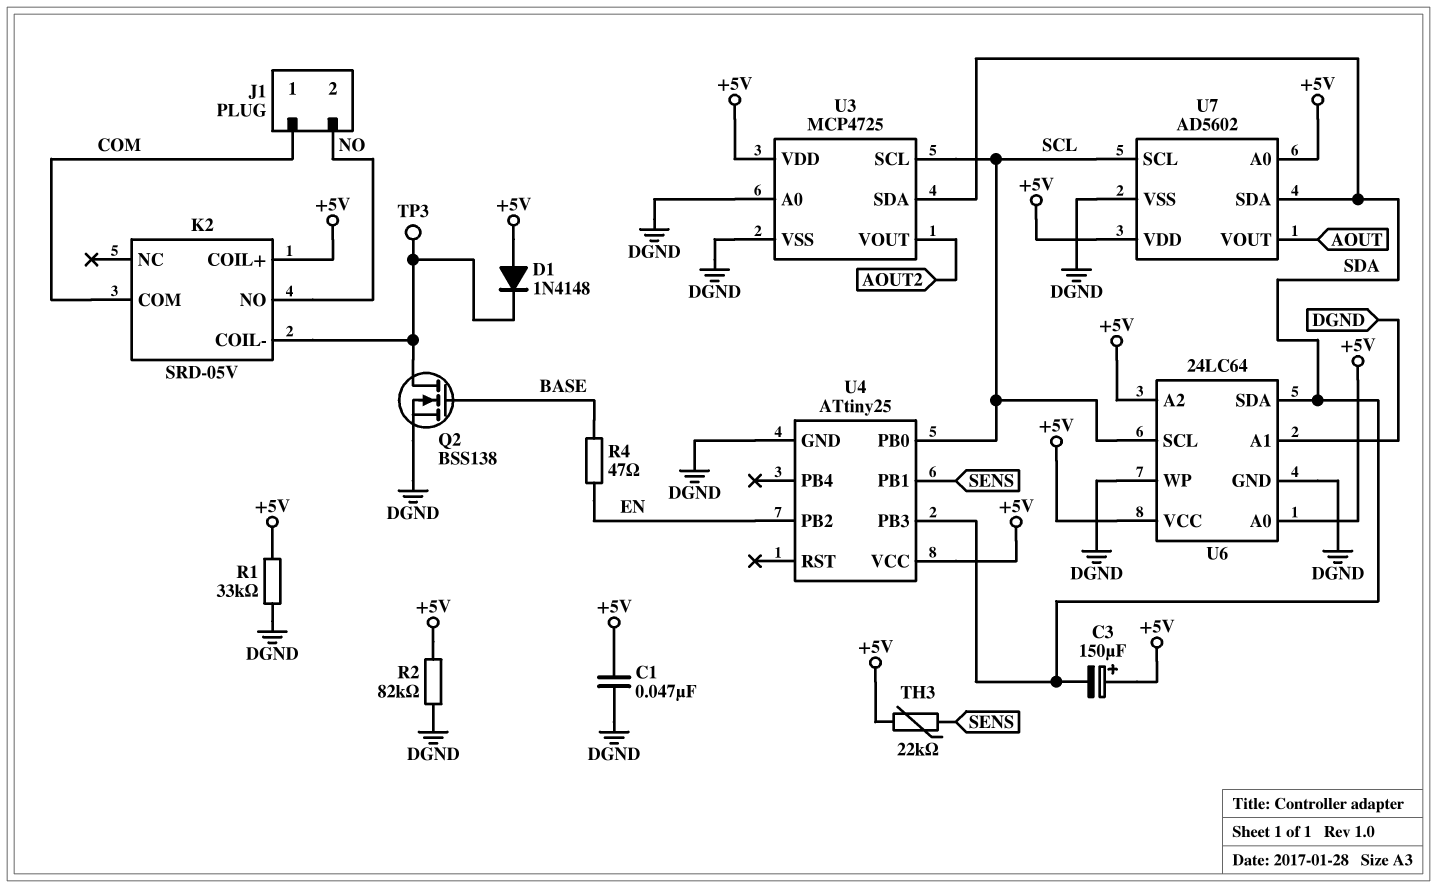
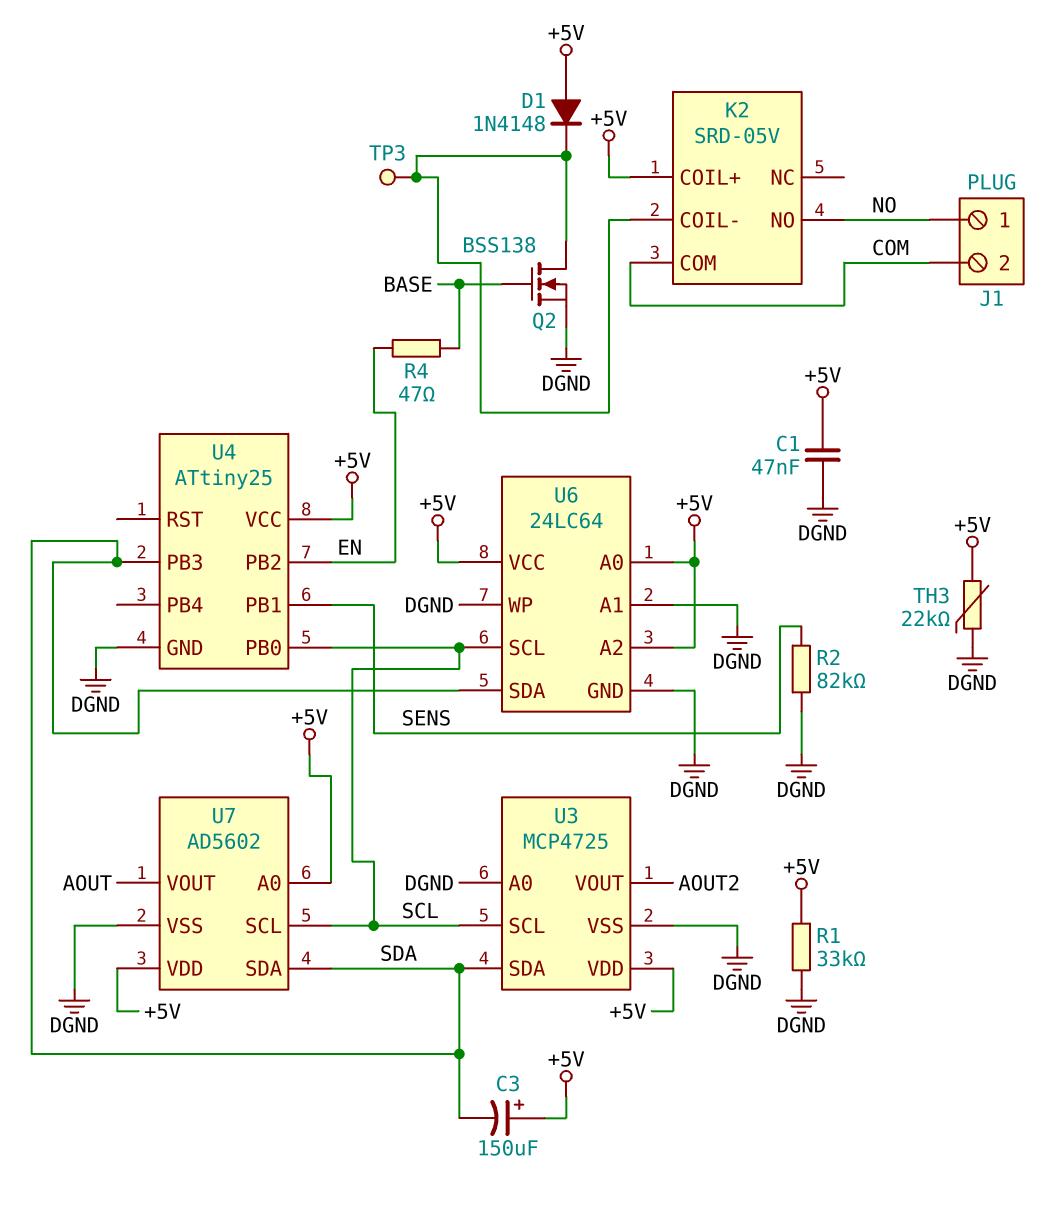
J1 pin 1: COM -> NO
J1 pin 2: NO -> COM
R2: 82k (+5V, DGND) -> 82k (DGND, SENS)
TH3: 22k (+5V, SENS) -> 22k (+5V, DGND)

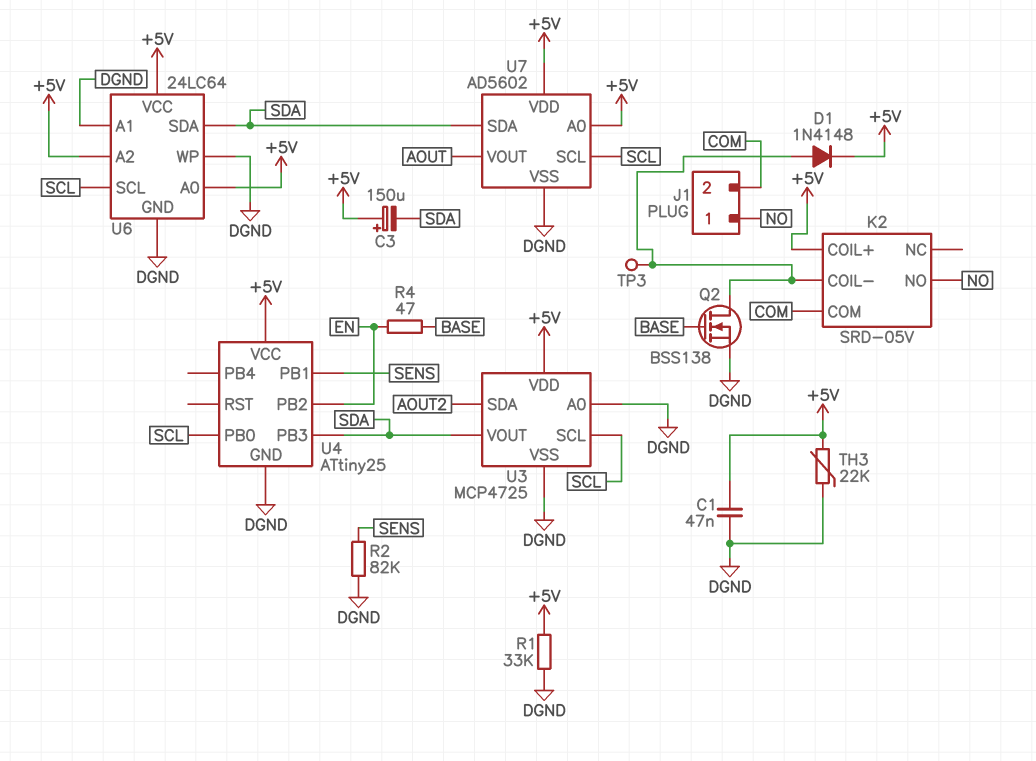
D1: diode 1N4148 (A +5V, K K2/COIL-) -> diode 1N4148 (A K2/COIL-, K +5V)
U3 pin SDA: SDA -> AOUT2
U3 pin VOUT: AOUT2 -> SDA

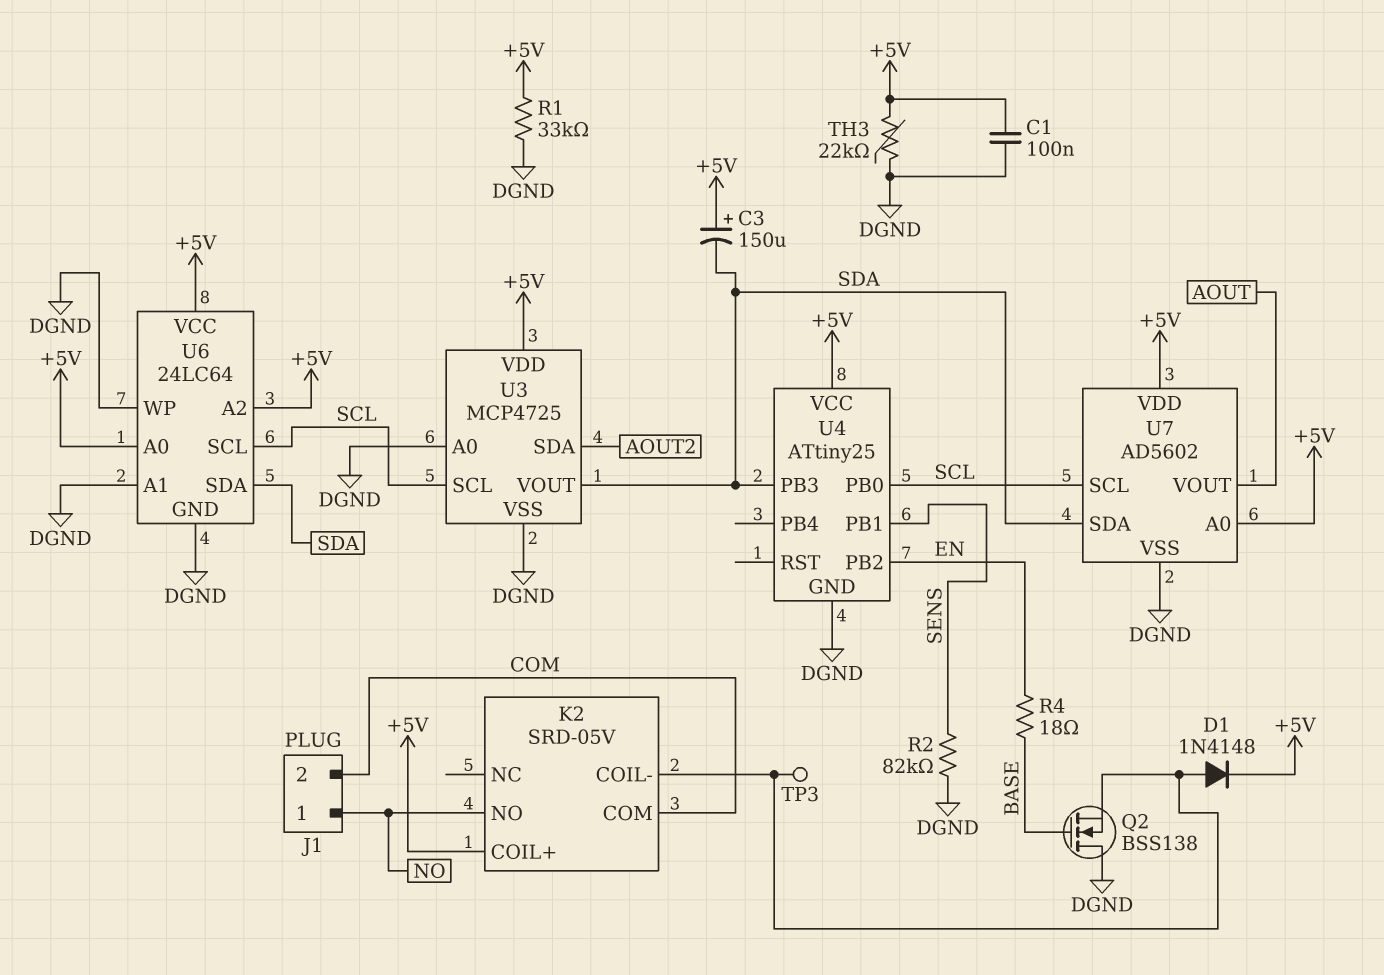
C1: 47nF (+5V, DGND) -> 100nF (+5V, DGND)
Q2: NMOS BSS138 (G BASE, D K2/COIL-, S DGND) -> NMOS BSS138 (G BASE, D DGND, S K2/COIL-)
R4: 47 (BASE, EN) -> 18 (BASE, EN)

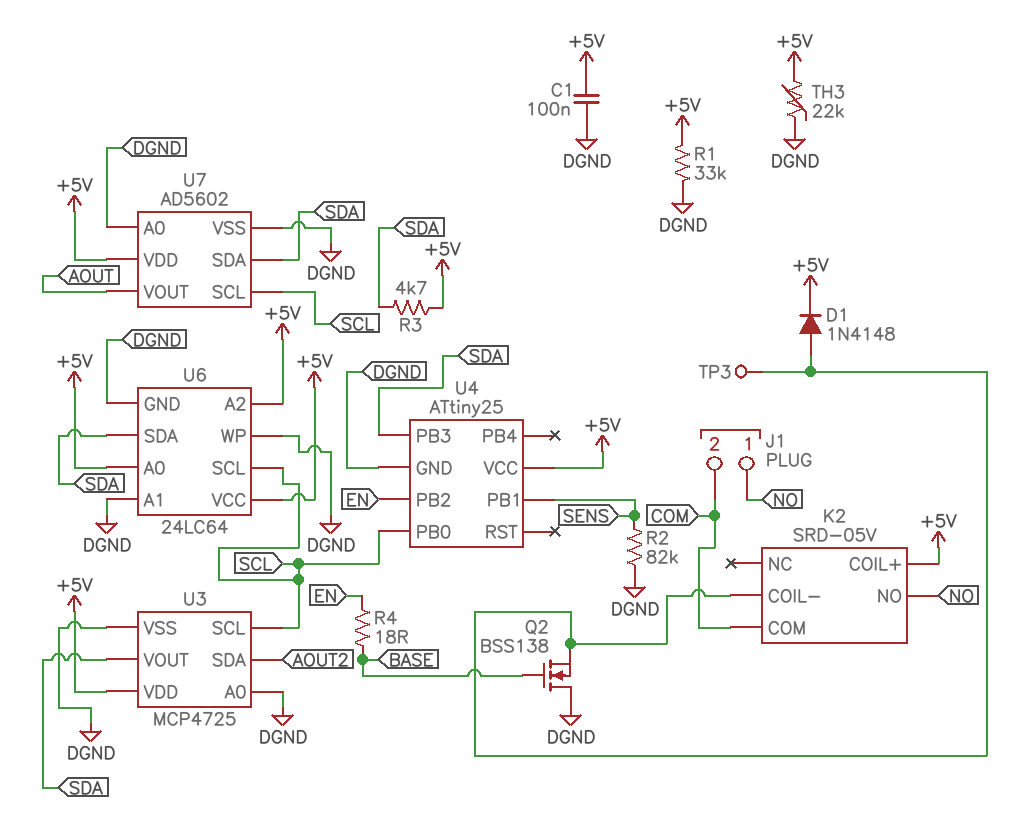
C3: 150uF (plus +5V, minus SDA) -> none
R3: none -> 4.7k (+5V, SDA)
U7 pin A0: +5V -> DGND

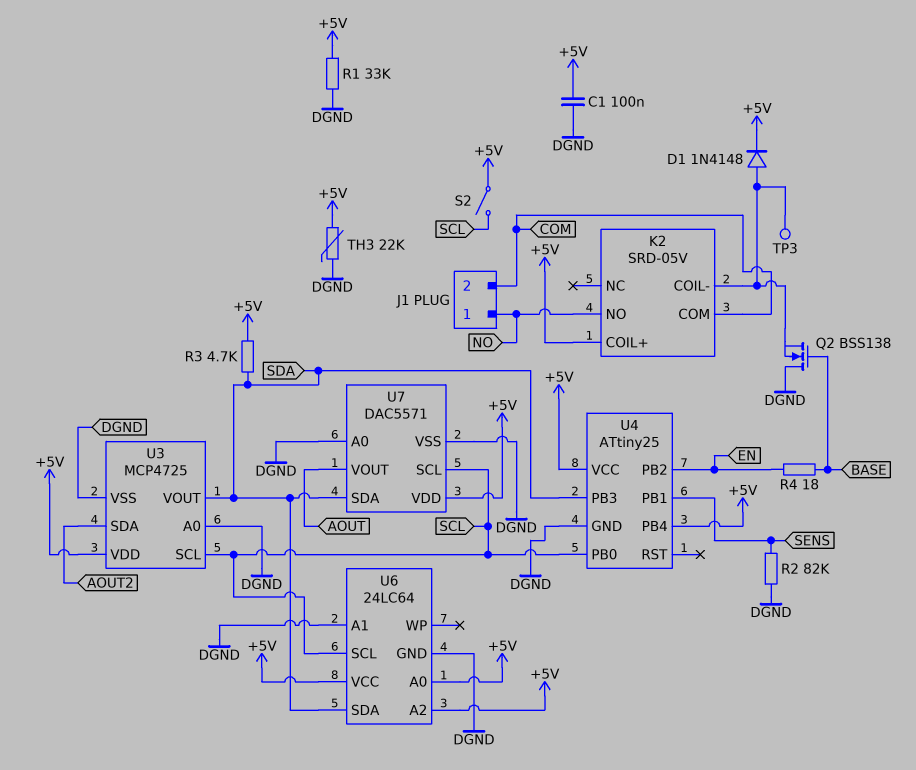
S2: none -> switch (+5V, SCL)
U4 pin PB4: none -> +5V
U6 pin WP: DGND -> none
U7: AD5602 -> DAC5571

